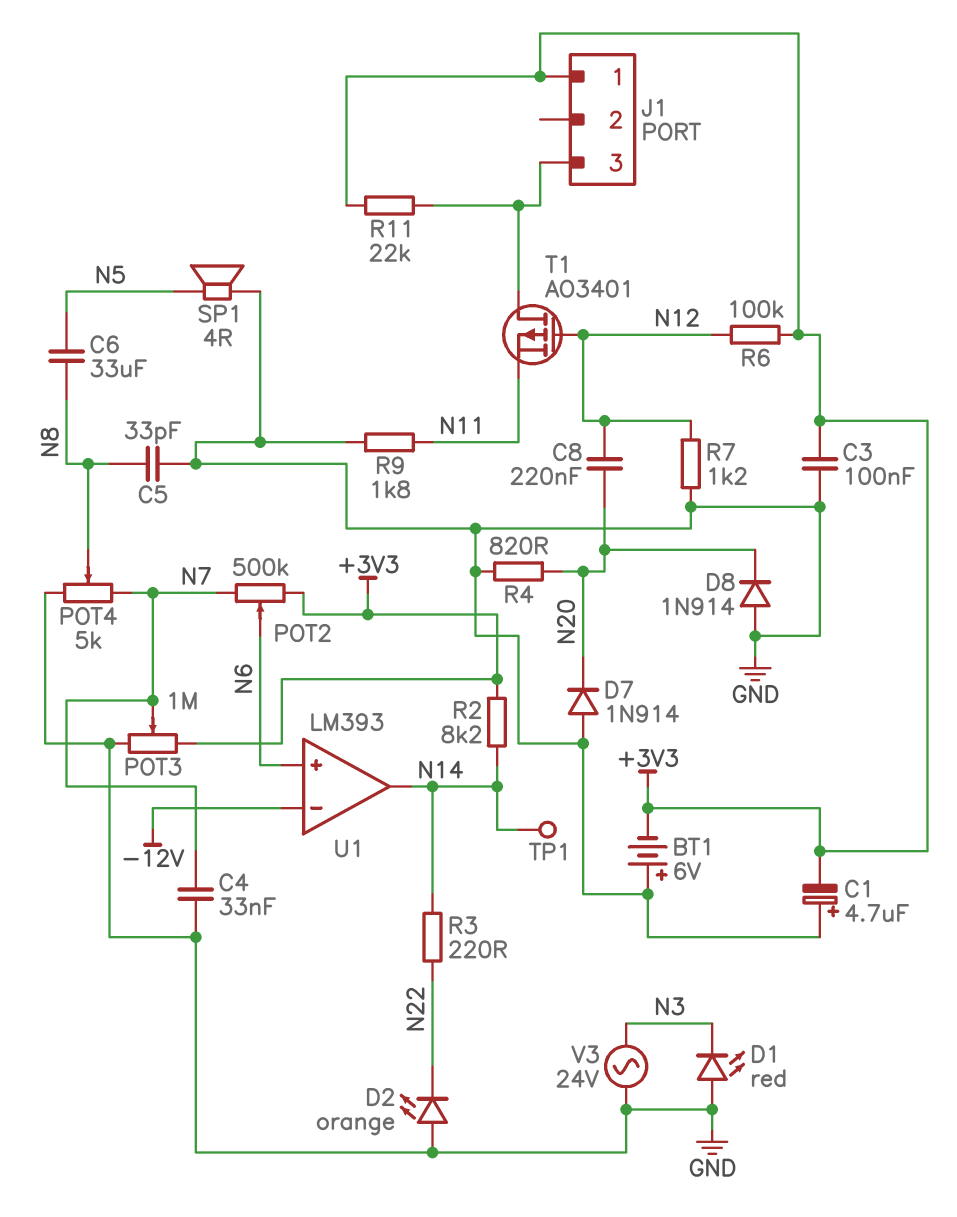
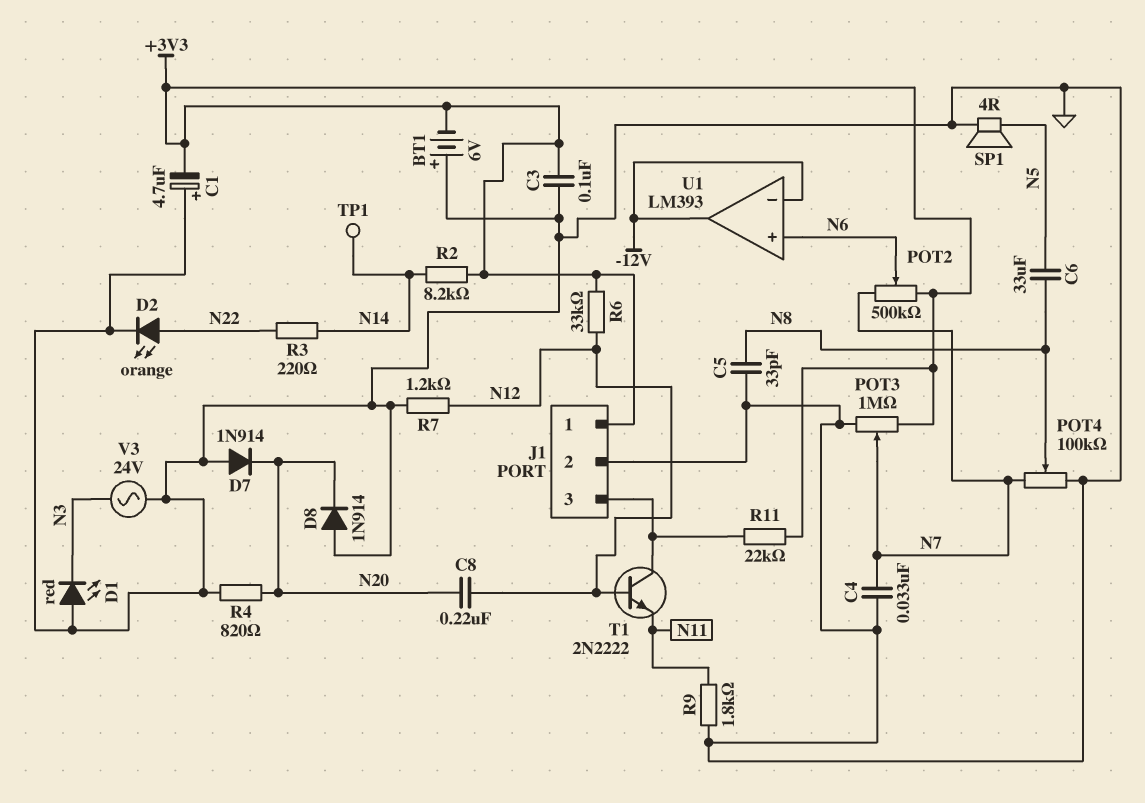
D2: LED orange (A GND, K N22) -> LED orange (A N22, K GND)
J1 pin 2: none -> GND
POT4: 5k (GND, N7, wiper N8) -> 100k (GND, N7, wiper N8)
R6: 100k (+3V3, N12) -> 33k (+3V3, N12)
T1: PMOS AO3401 (G N12, D J1/3, S N11) -> NPN 2N2222 (B N12, C J1/3, E N11)
U1 pin out: N14 -> -12V

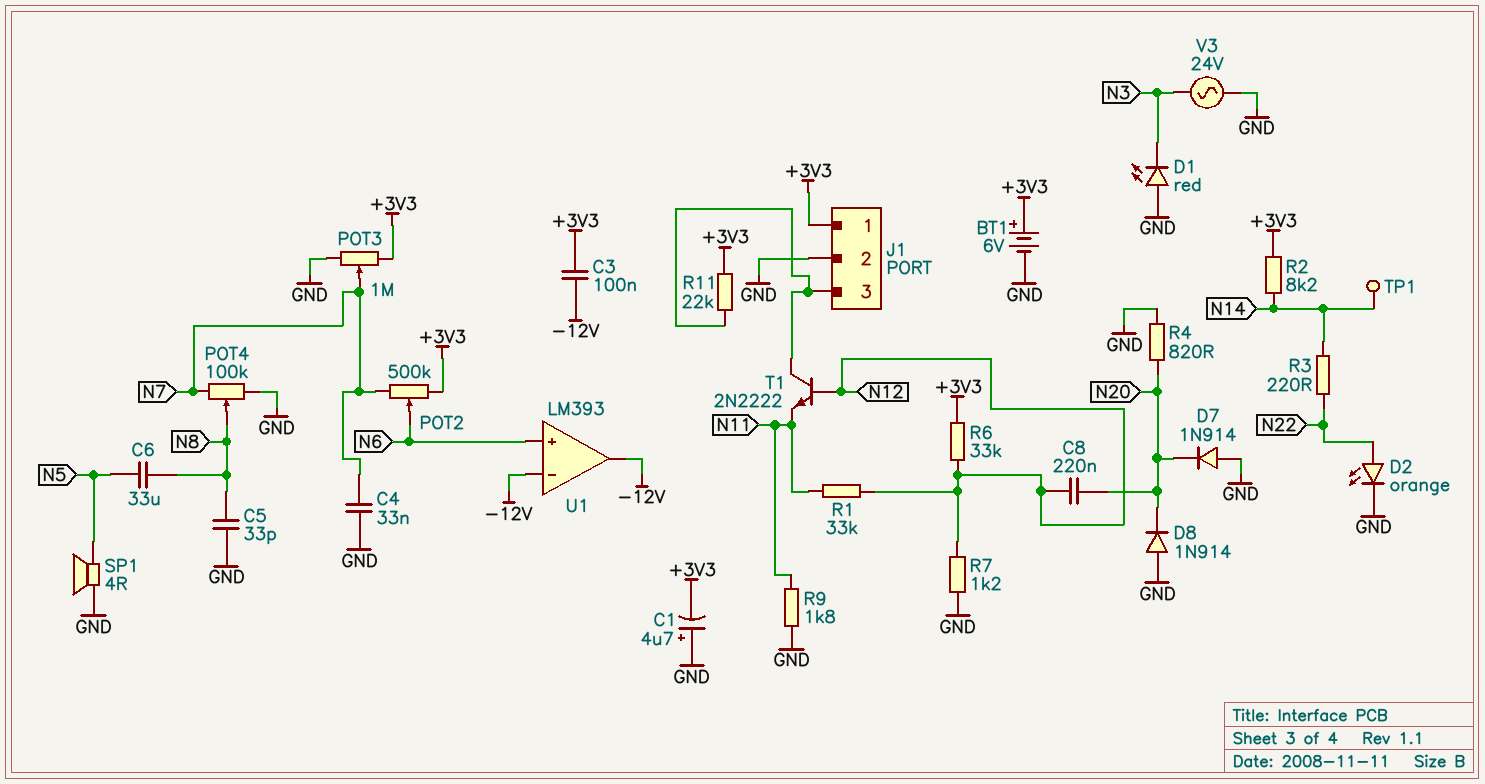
BT1: 6V (plus GND, minus +3V3) -> 6V (plus +3V3, minus GND)
C3: 100nF (+3V3, GND) -> 100nF (+3V3, -12V)
R1: none -> 33k (N11, N12)

